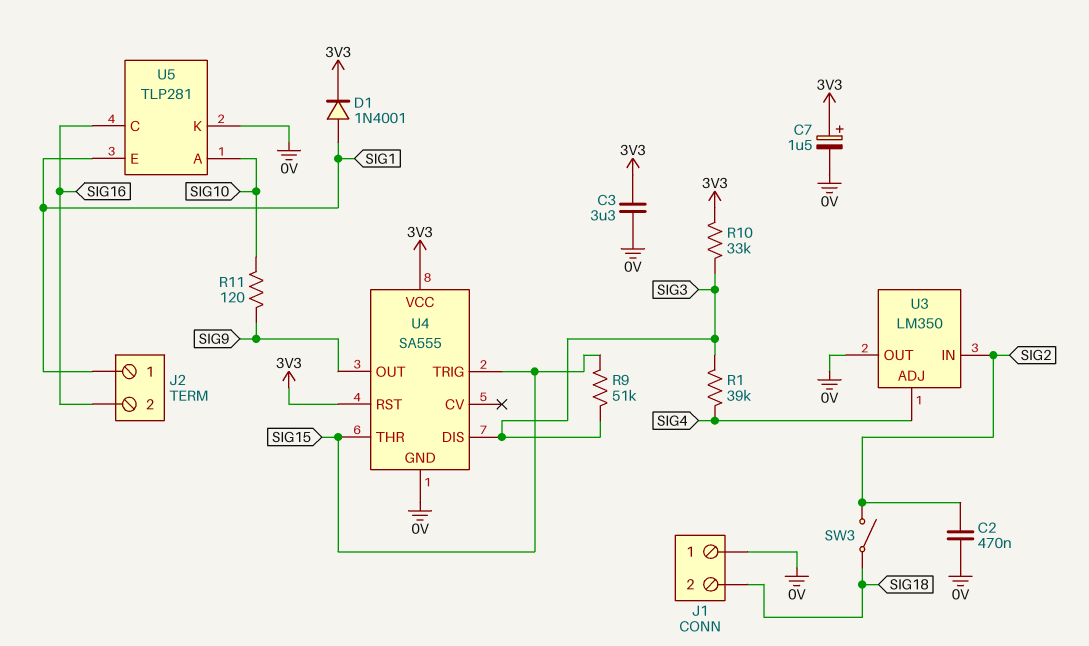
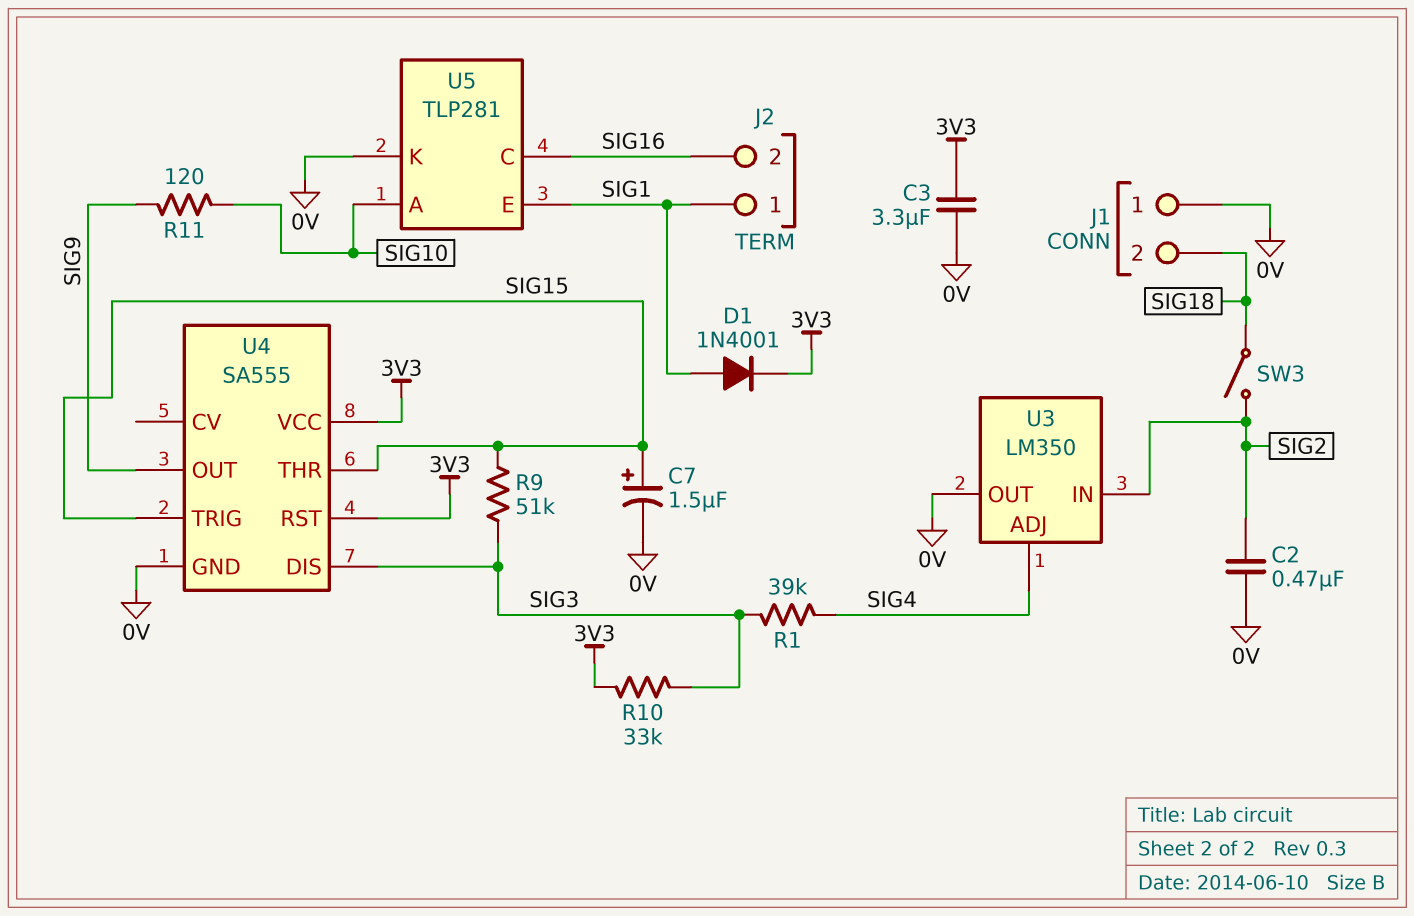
C7: 1.5uF (plus 3V3, minus 0V) -> 1.5uF (plus SIG15, minus 0V)

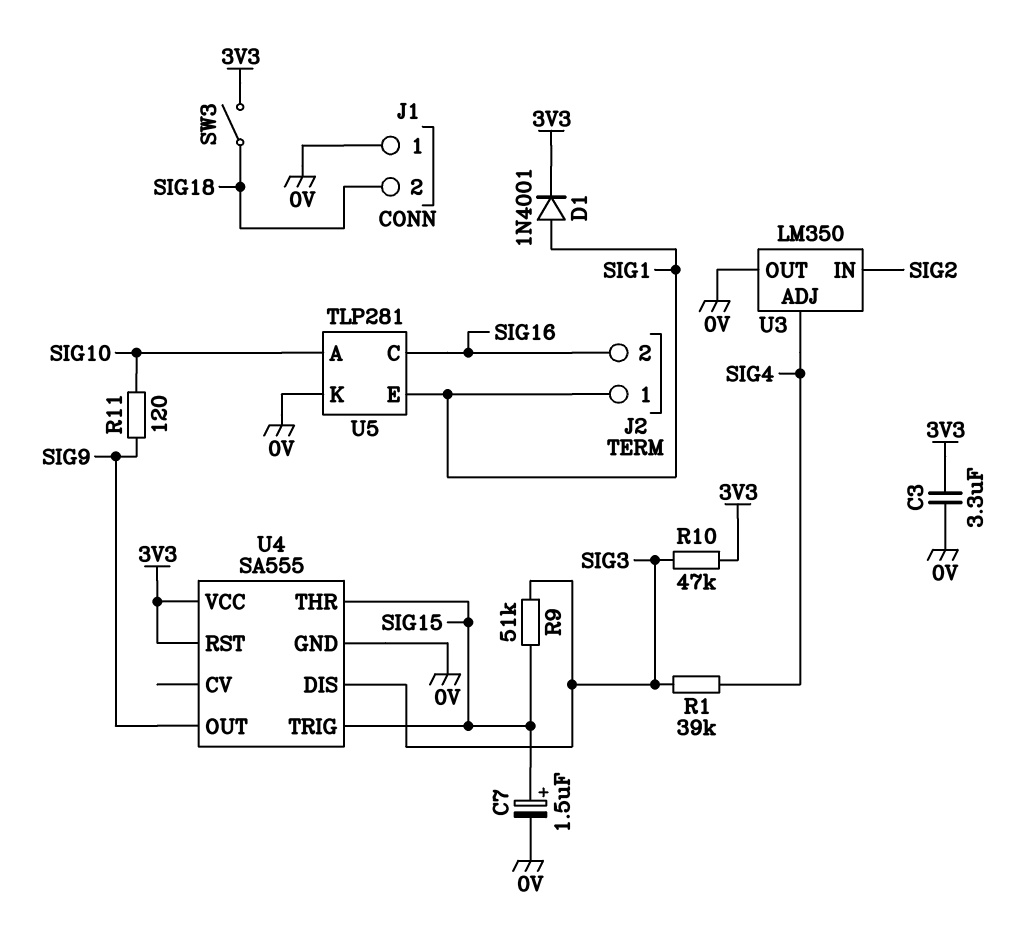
C2: 470nF (0V, SIG2) -> none
R10: 33k (3V3, SIG3) -> 47k (3V3, SIG3)
SW3: switch (SIG2, SIG18) -> switch (3V3, SIG18)

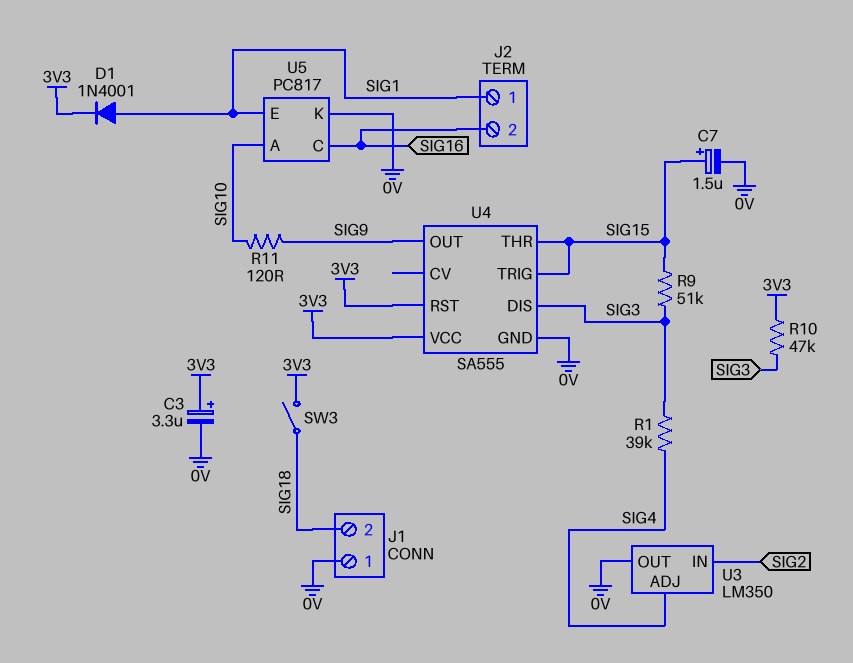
C3: 3.3uF (0V, 3V3) -> 3.3uF (plus 3V3, minus 0V)
U5: TLP281 -> PC817

